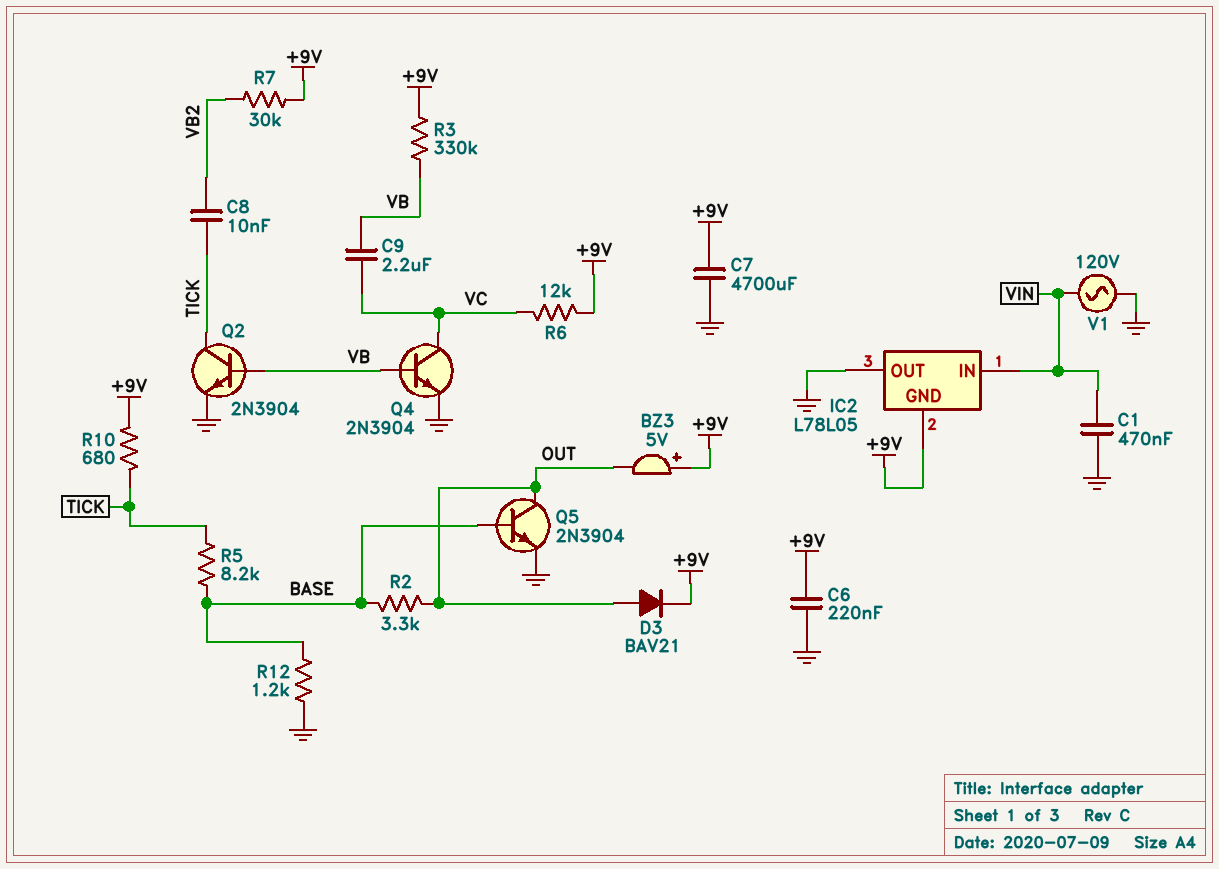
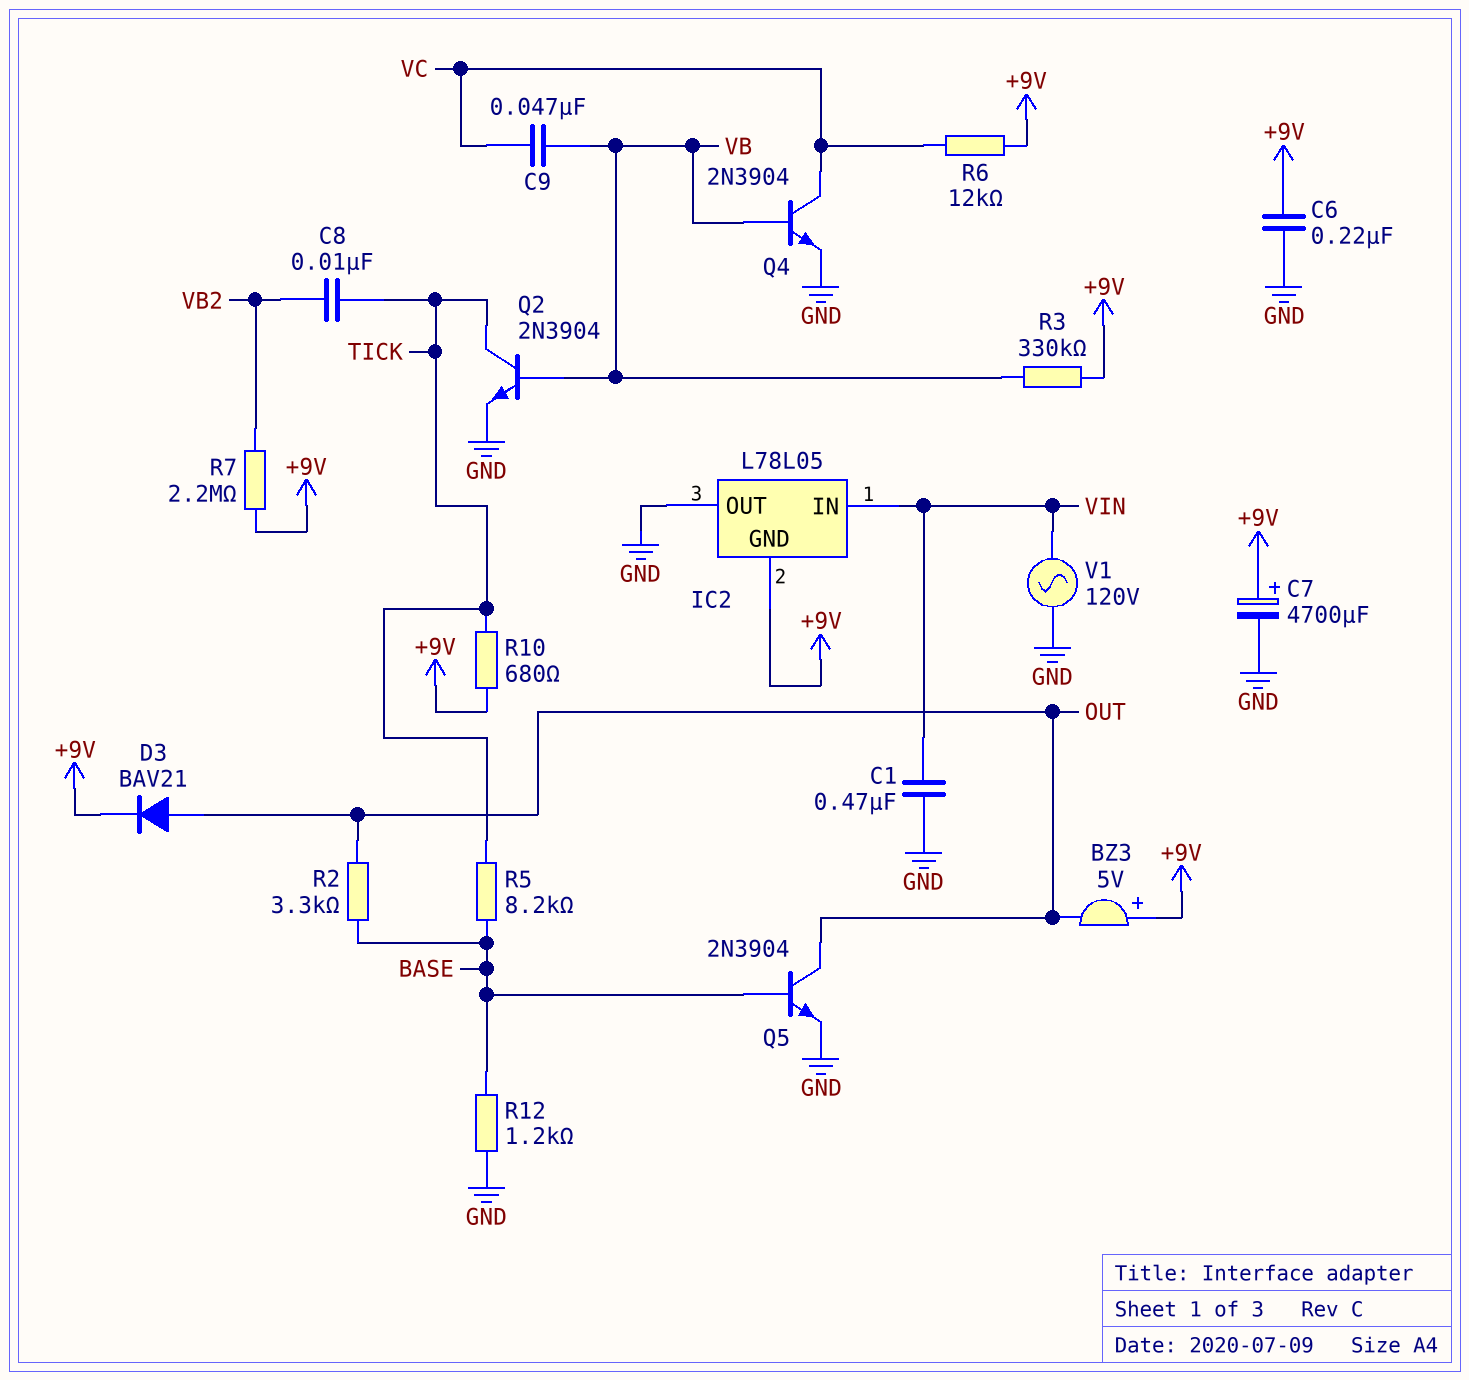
C7: 4700uF (+9V, GND) -> 4700uF (plus +9V, minus GND)
C9: 2.2uF (VB, VC) -> 47nF (VB, VC)
R7: 30k (+9V, VB2) -> 2.2M (+9V, VB2)

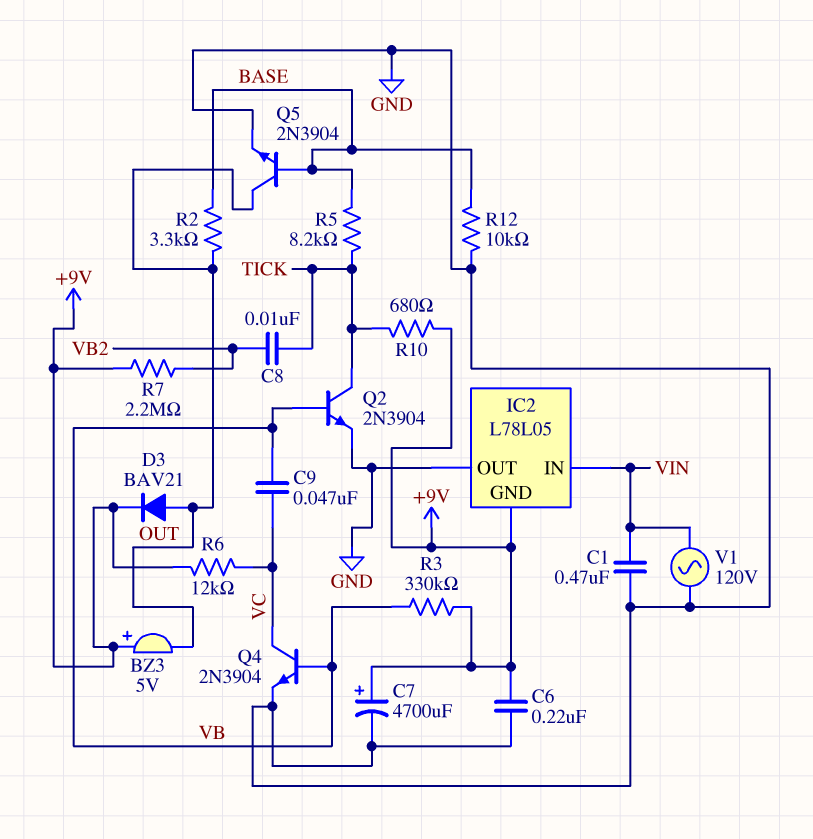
R12: 1.2k (BASE, GND) -> 10k (BASE, GND)

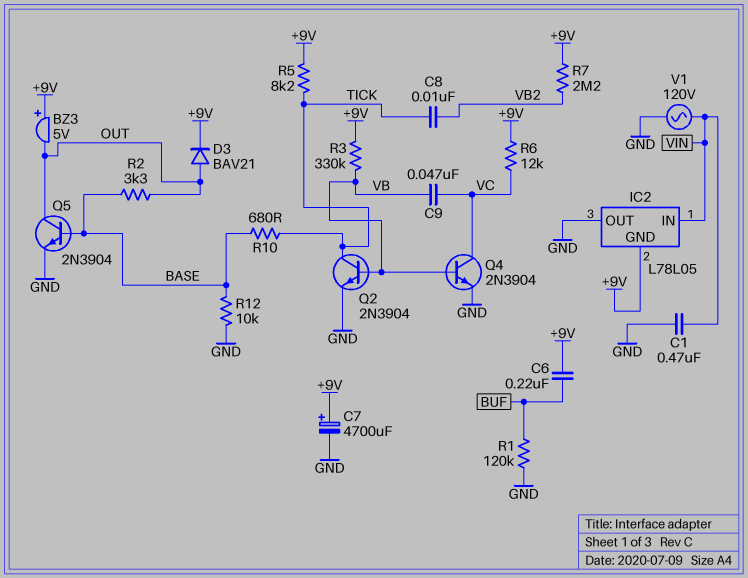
C6: 220nF (+9V, GND) -> 220nF (+9V, BUF)
R1: none -> 120k (BUF, GND)
R5: 8.2k (BASE, TICK) -> 8.2k (+9V, TICK)
R10: 680 (+9V, TICK) -> 680 (BASE, TICK)

